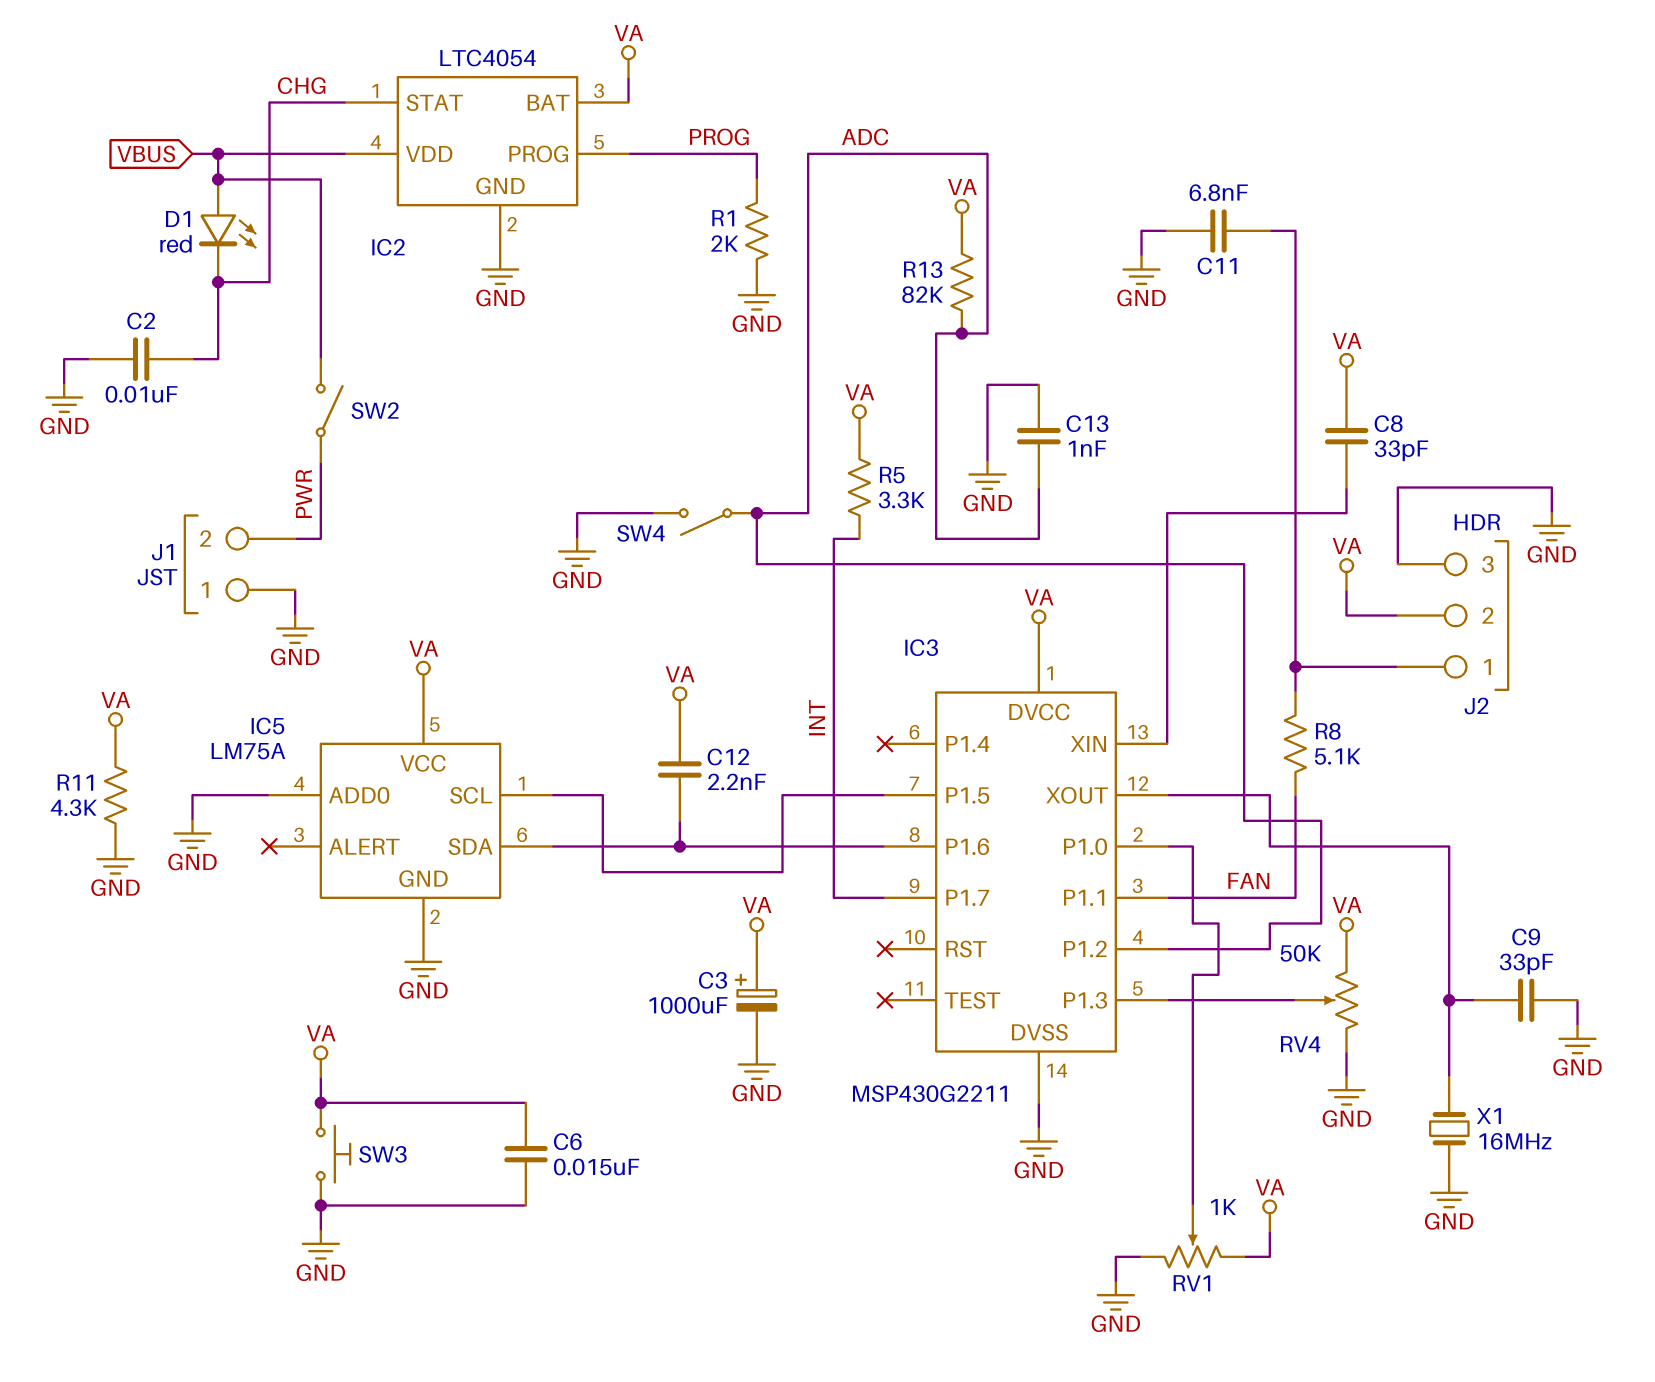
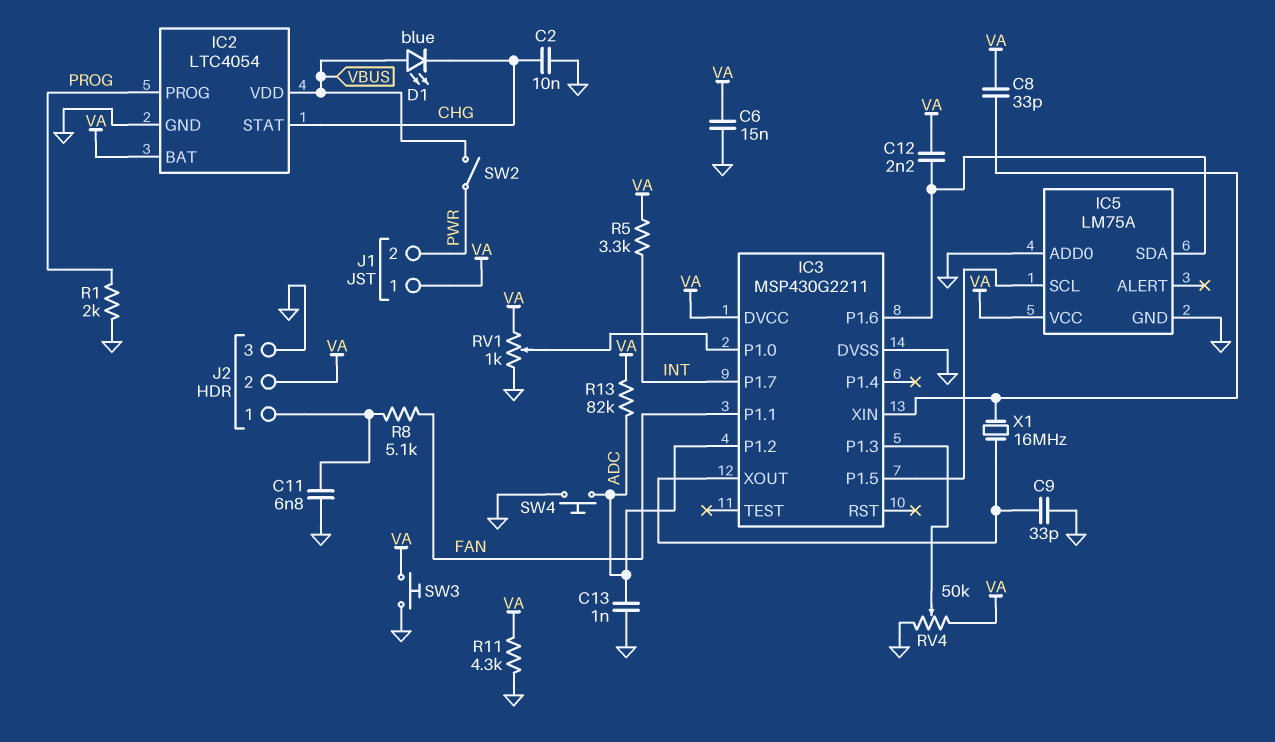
C3: 1000uF (plus VA, minus GND) -> none
D1: LED red (A VBUS, K CHG) -> LED blue (A VBUS, K CHG)
J1 pin 1: GND -> VA
SW4: switch (ADC, GND) -> button (ADC, GND)
X1: 16MHz (GND, IC3/XOUT) -> 16MHz (IC3/XIN, IC3/XOUT)

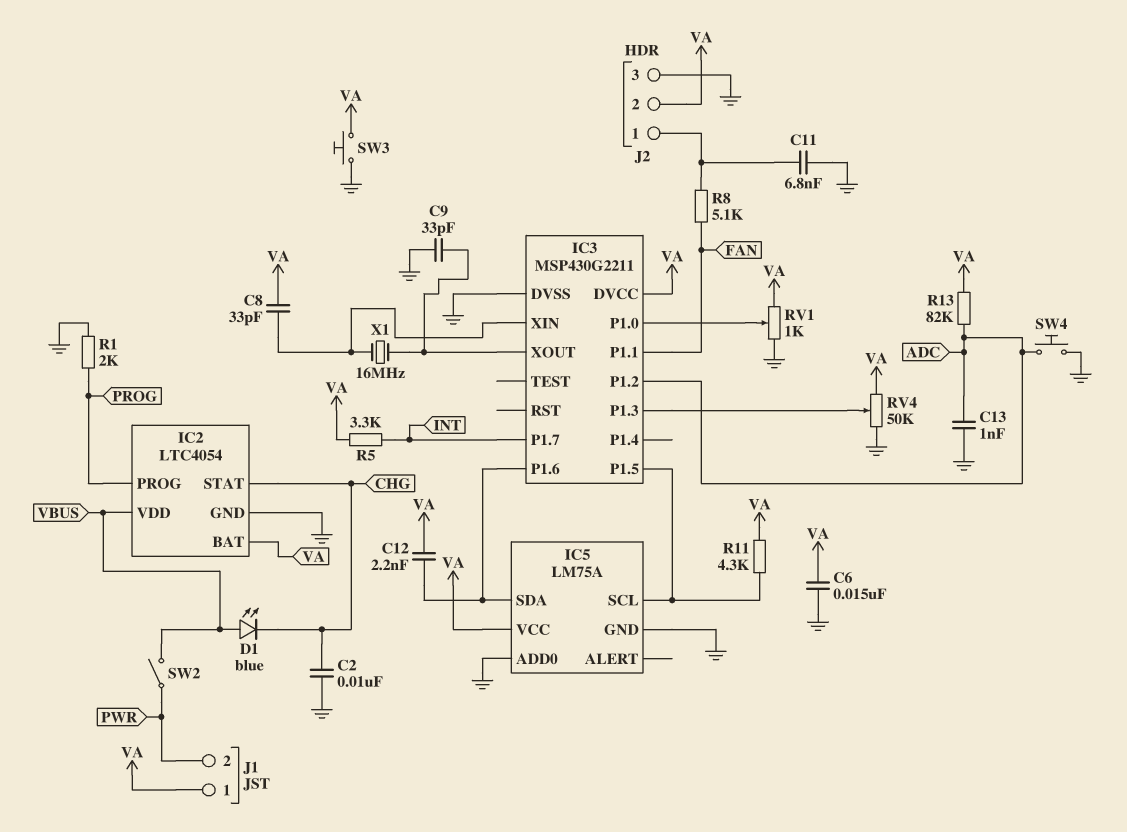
R11: 4.3k (GND, VA) -> 4.3k (IC3/P1.5, VA)

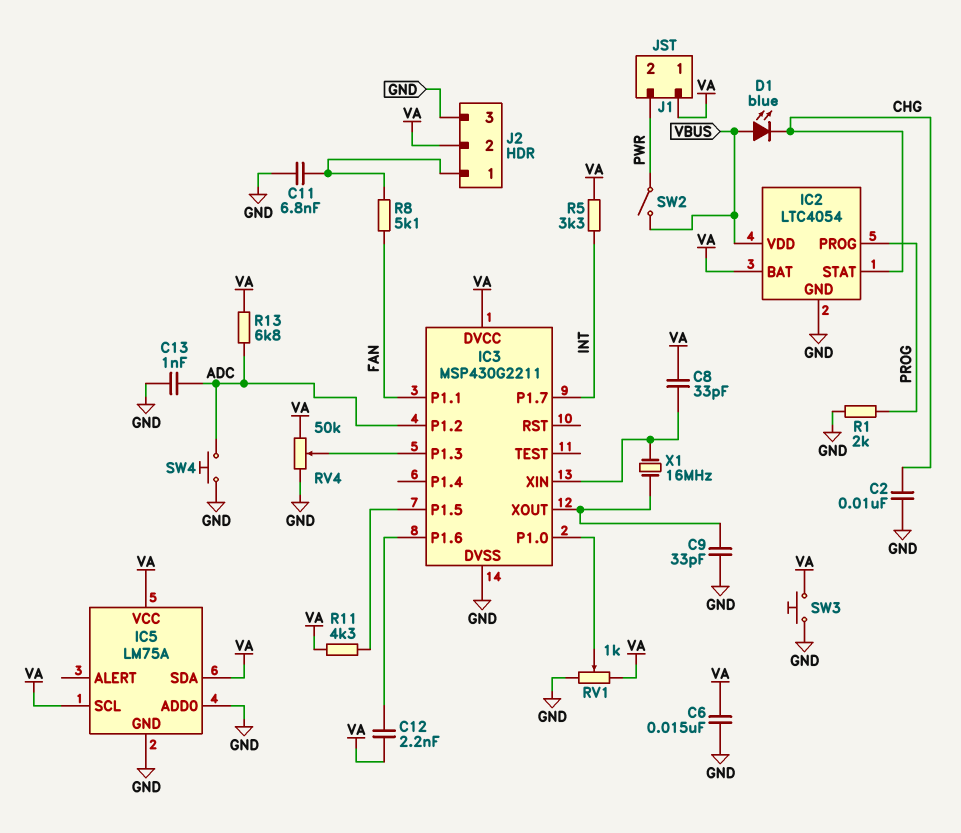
IC5 pin SCL: IC3/P1.5 -> VA
IC5 pin SDA: IC3/P1.6 -> VA
R13: 82k (ADC, VA) -> 6.8k (ADC, VA)

